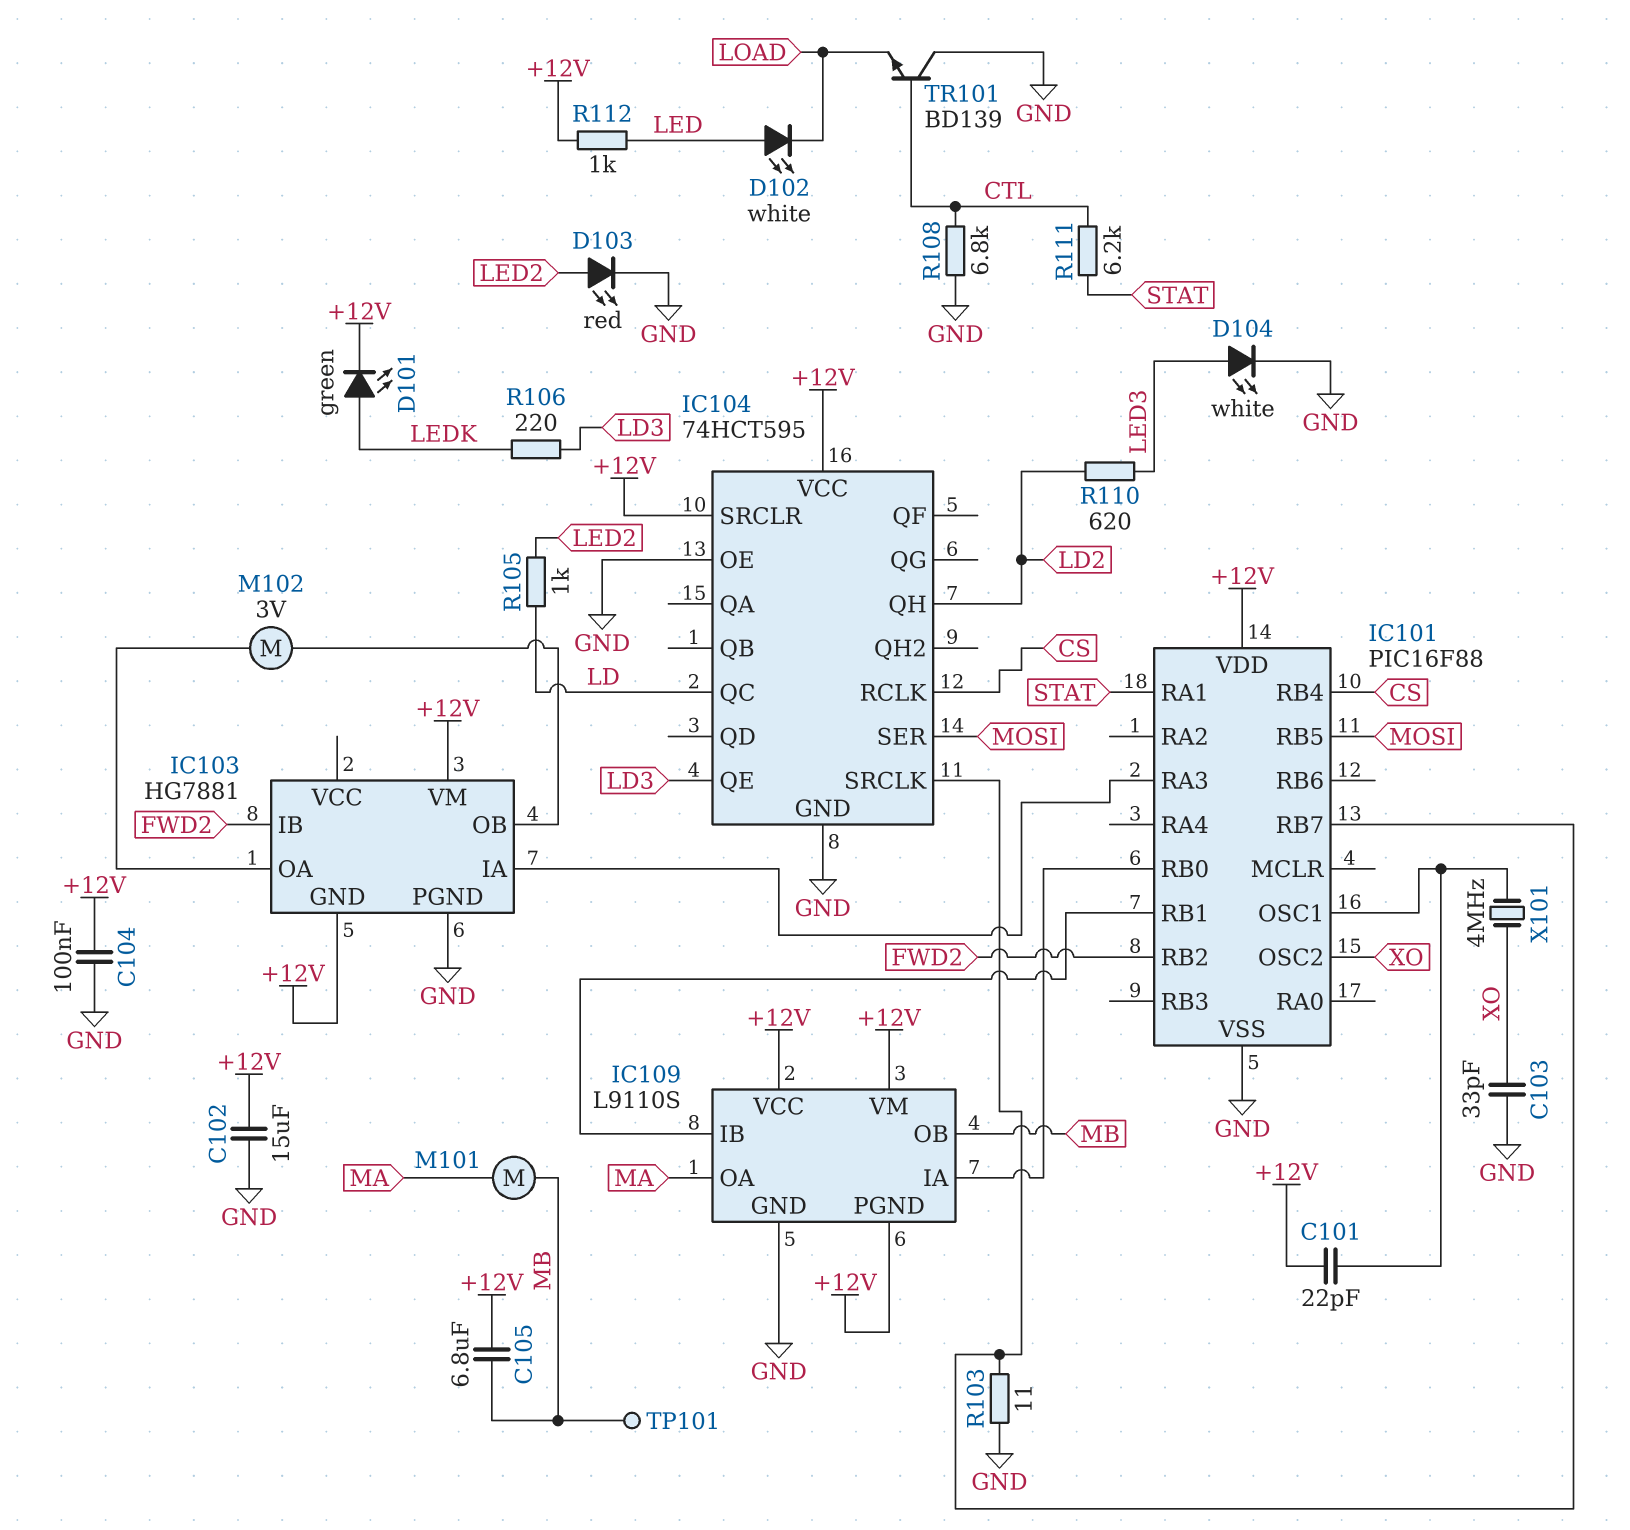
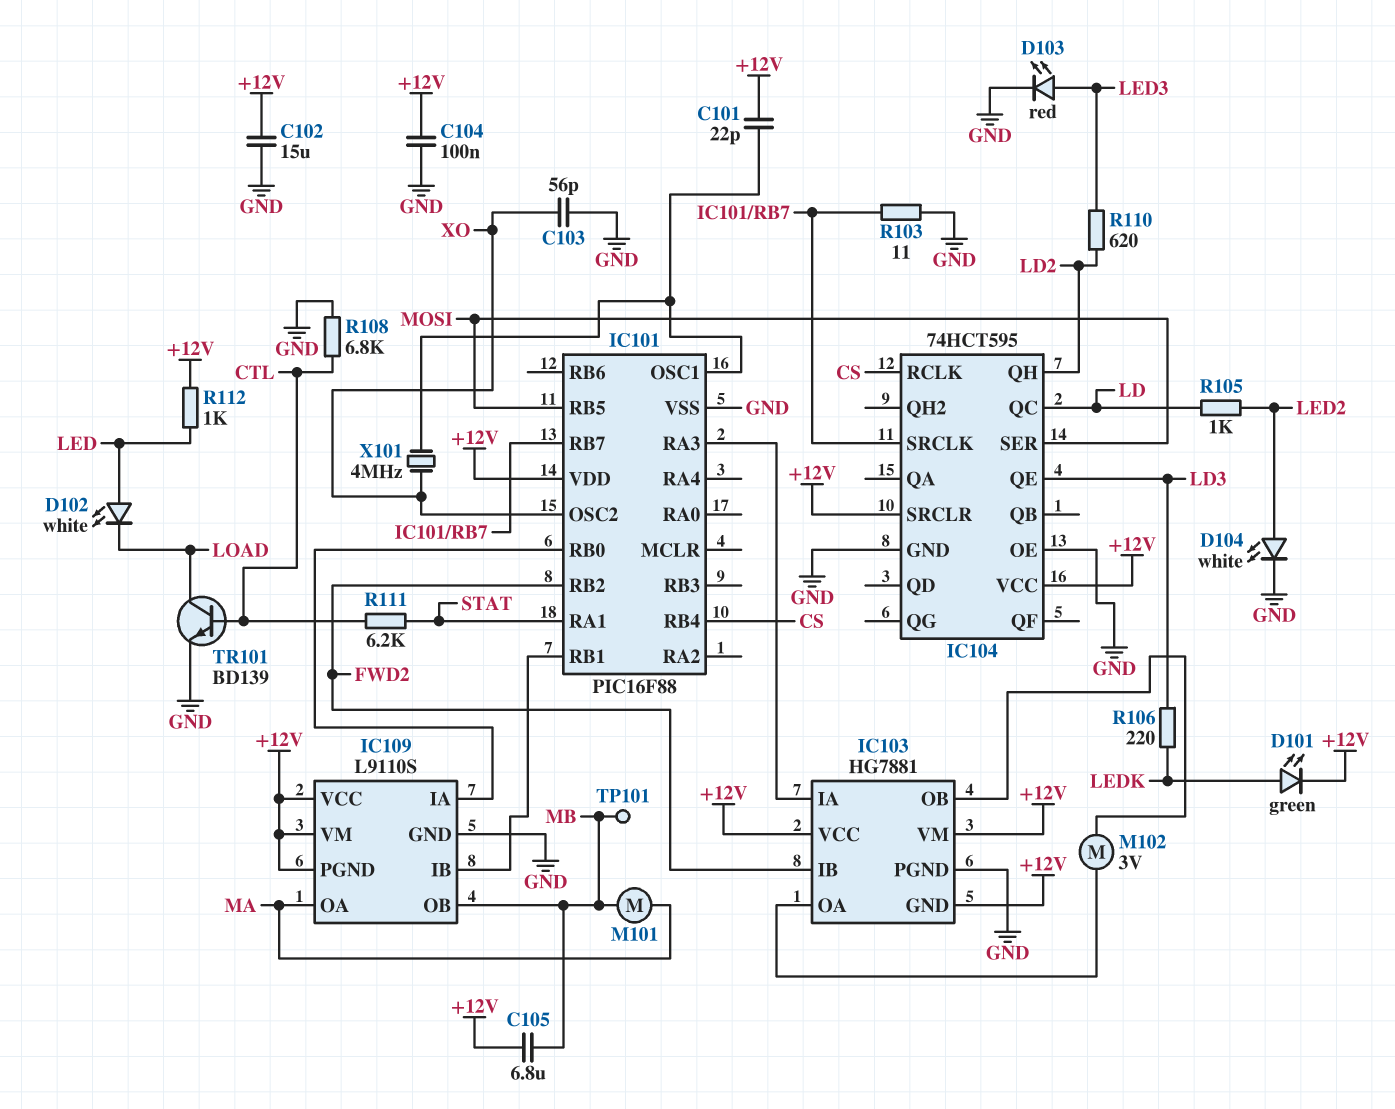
C103: 33pF (GND, XO) -> 56pF (GND, XO)
D103: LED red (A LED2, K GND) -> LED red (A LED3, K GND)
D104: LED white (A LED3, K GND) -> LED white (A LED2, K GND)
IC103 pin VCC: none -> +12V
TR101: NPN BD139 (B CTL, C GND, E LOAD) -> NPN BD139 (B CTL, C LOAD, E GND)

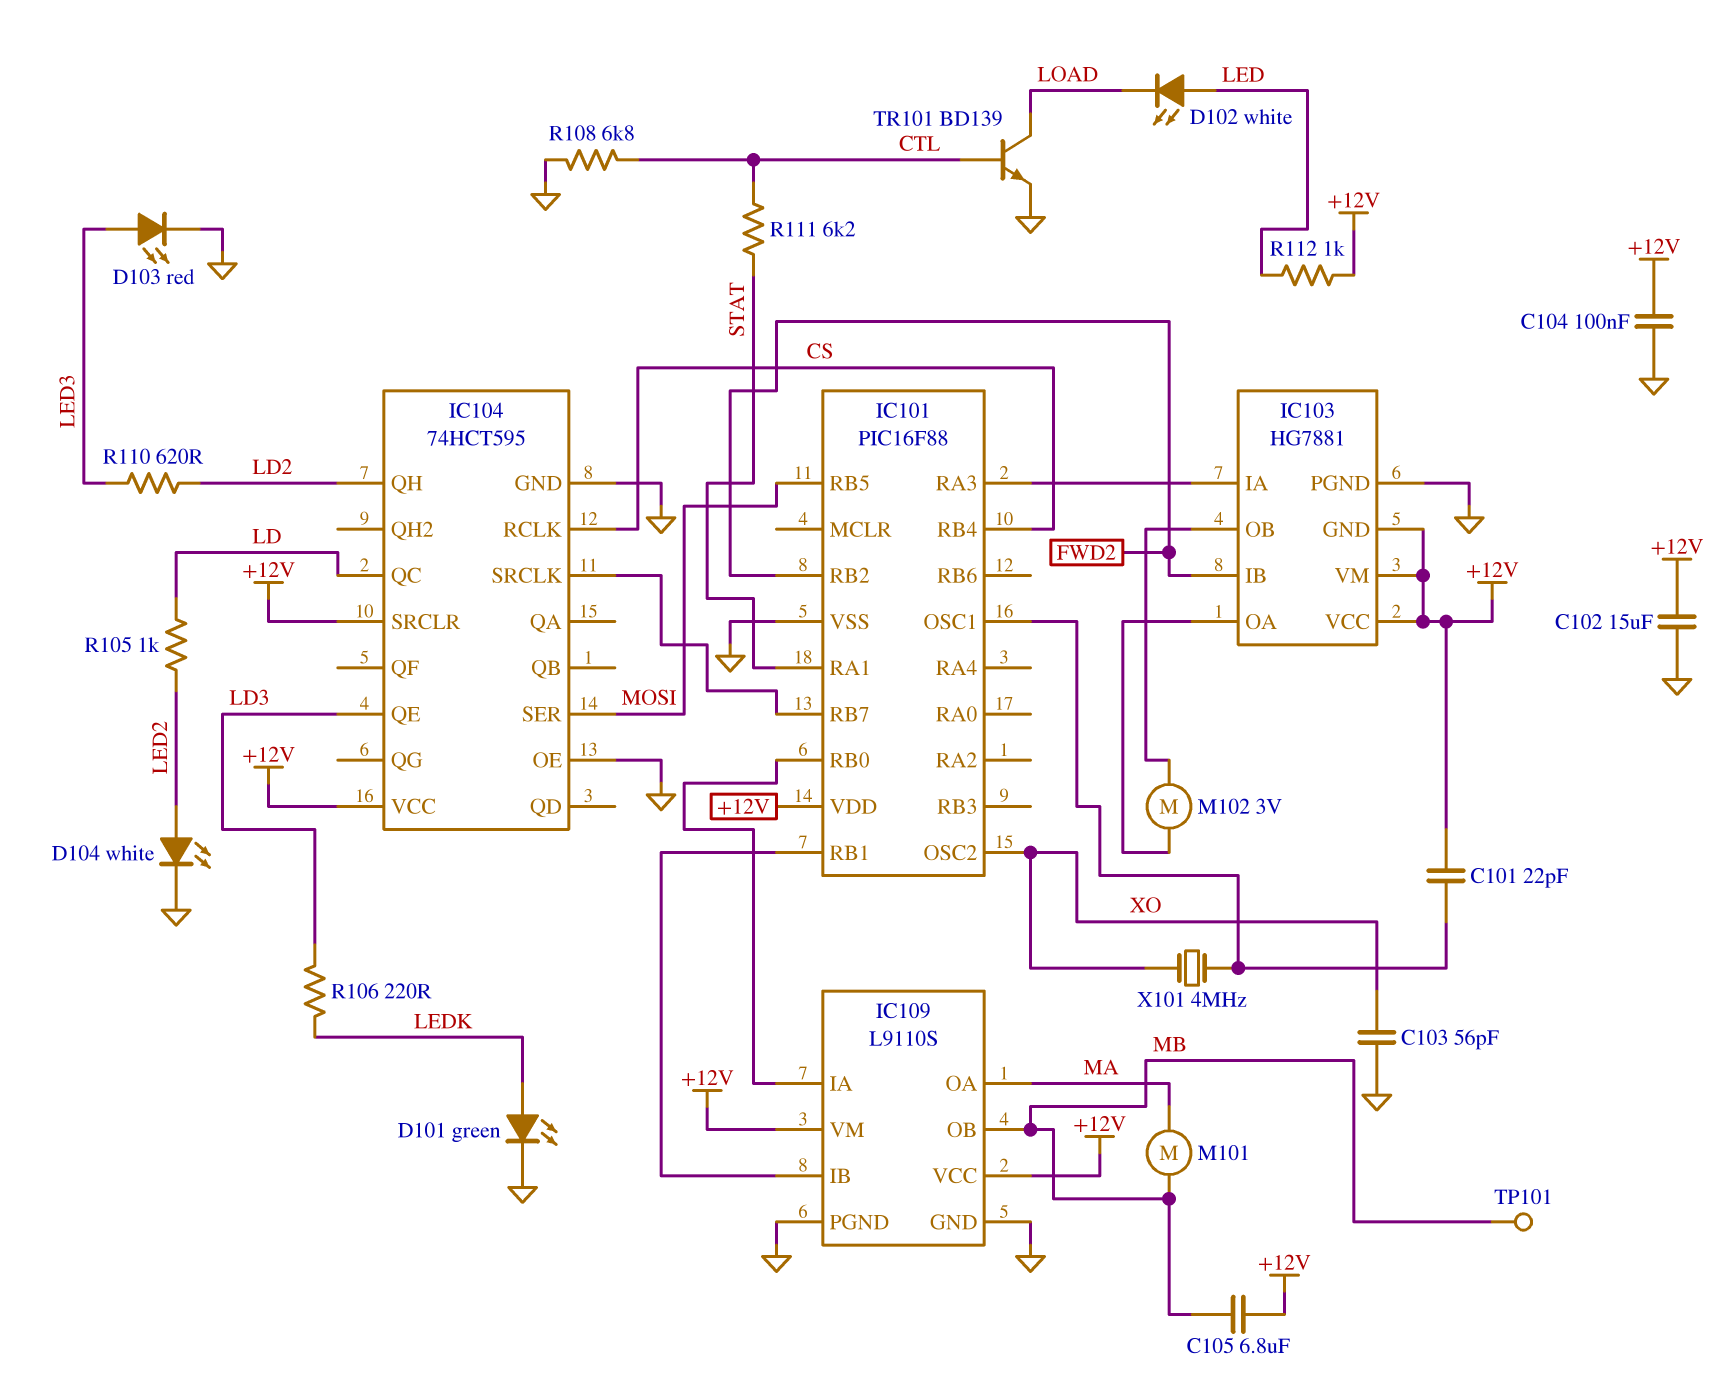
D101: LED green (A LEDK, K +12V) -> LED green (A LEDK, K GND)
IC109 pin PGND: +12V -> GND
R103: 11 (GND, IC101/RB7) -> none

